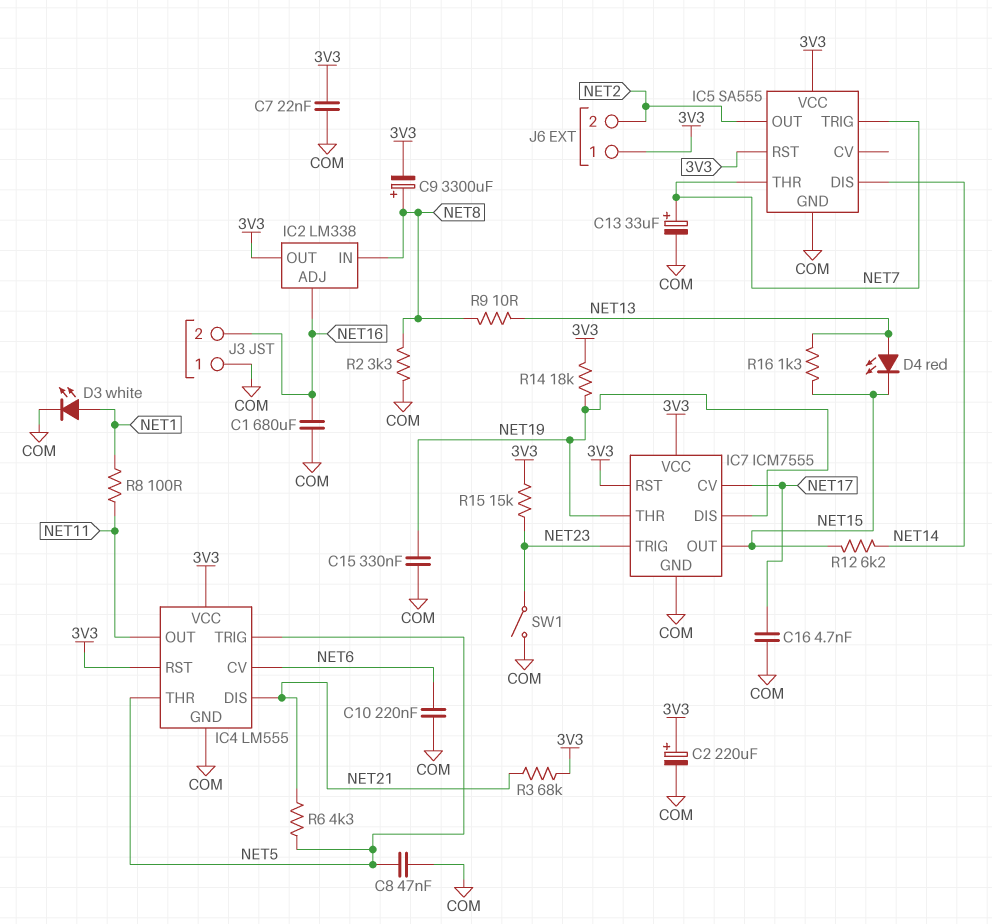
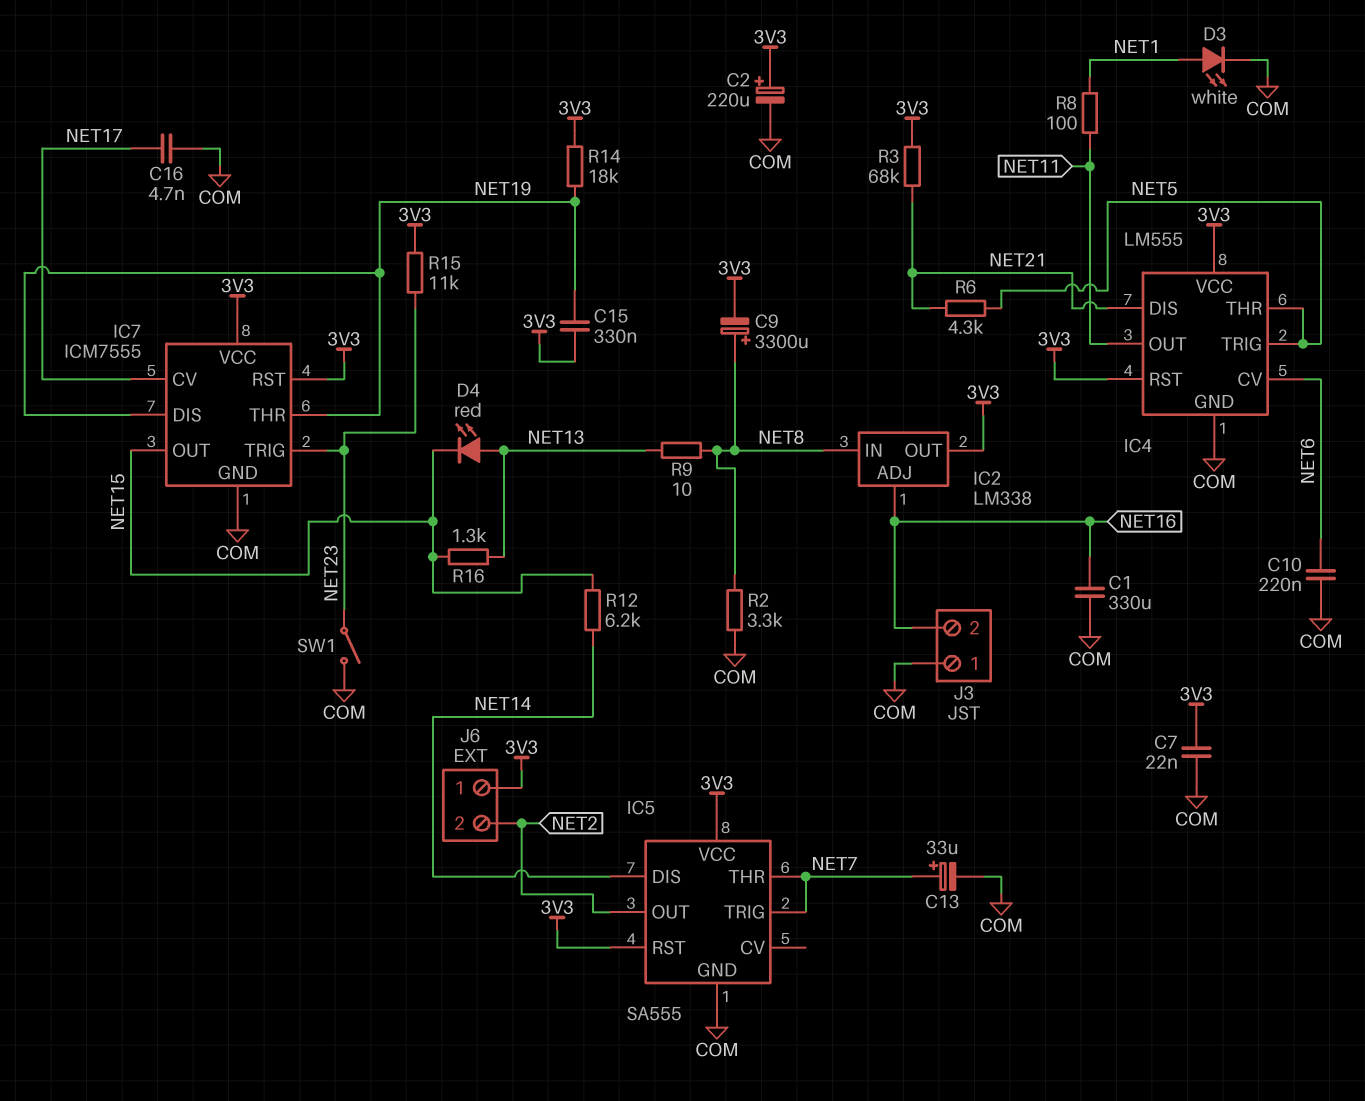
C1: 680uF (COM, NET16) -> 330uF (COM, NET16)
C8: 47nF (COM, NET5) -> none
C15: 330nF (COM, NET19) -> 330nF (3V3, NET19)
R15: 15k (3V3, NET23) -> 11k (3V3, NET23)

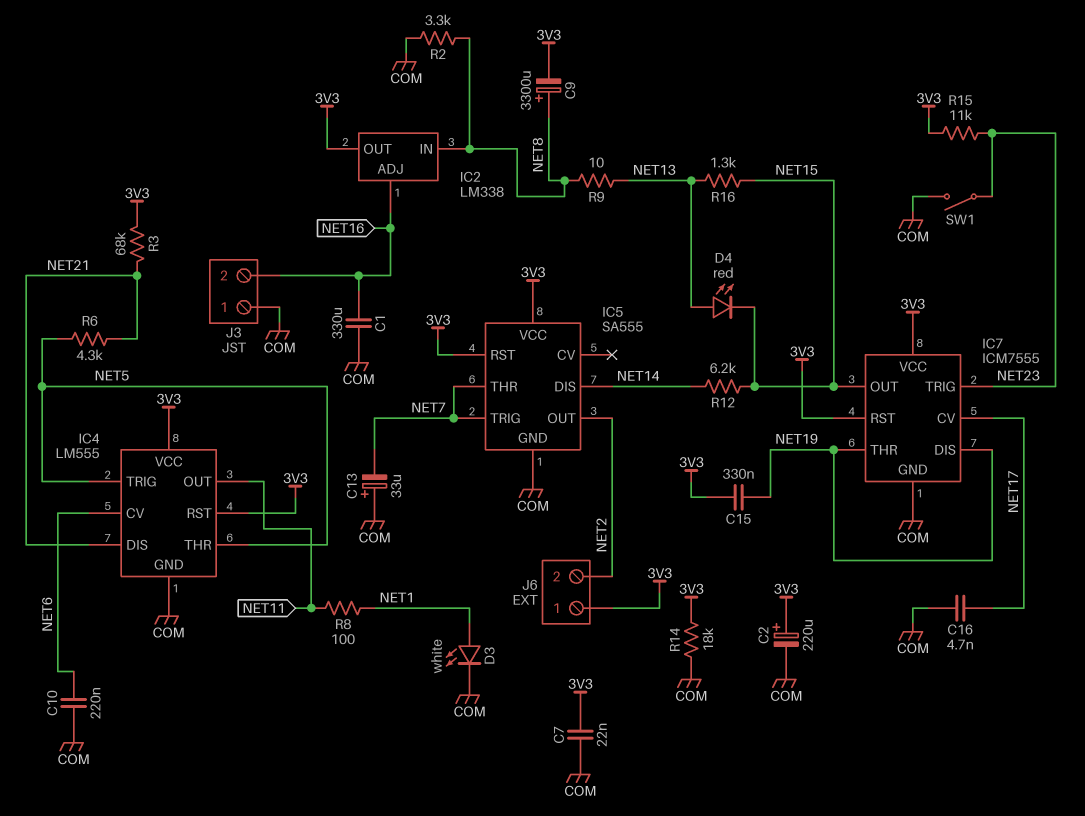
C13: 33uF (plus NET7, minus COM) -> 33uF (plus COM, minus NET7)
R14: 18k (3V3, NET19) -> 18k (3V3, COM)

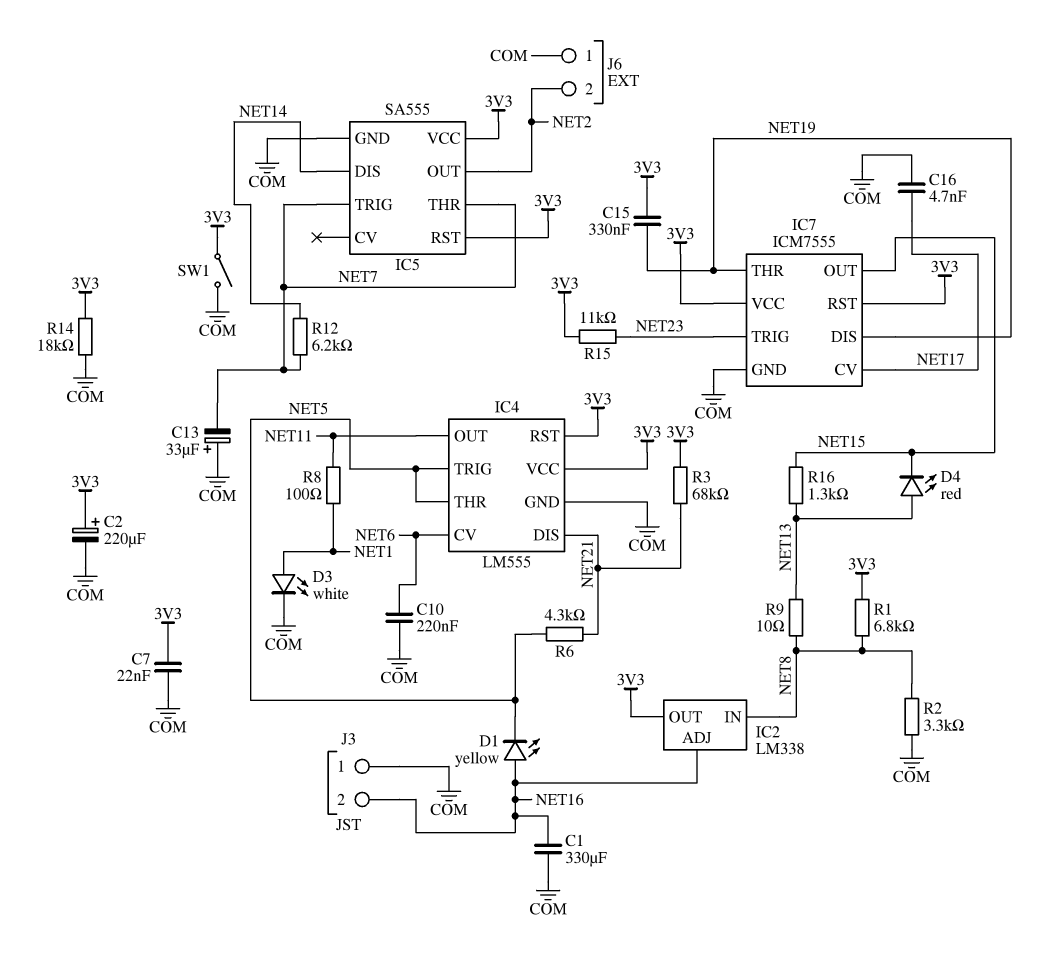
C9: 3300uF (plus NET8, minus 3V3) -> none
D1: none -> LED yellow (A NET16, K NET5)
J6 pin 1: 3V3 -> COM
R1: none -> 6.8k (3V3, NET8)
R12: 6.2k (NET14, NET15) -> 6.2k (NET7, NET14)
SW1: switch (COM, NET23) -> switch (3V3, COM)

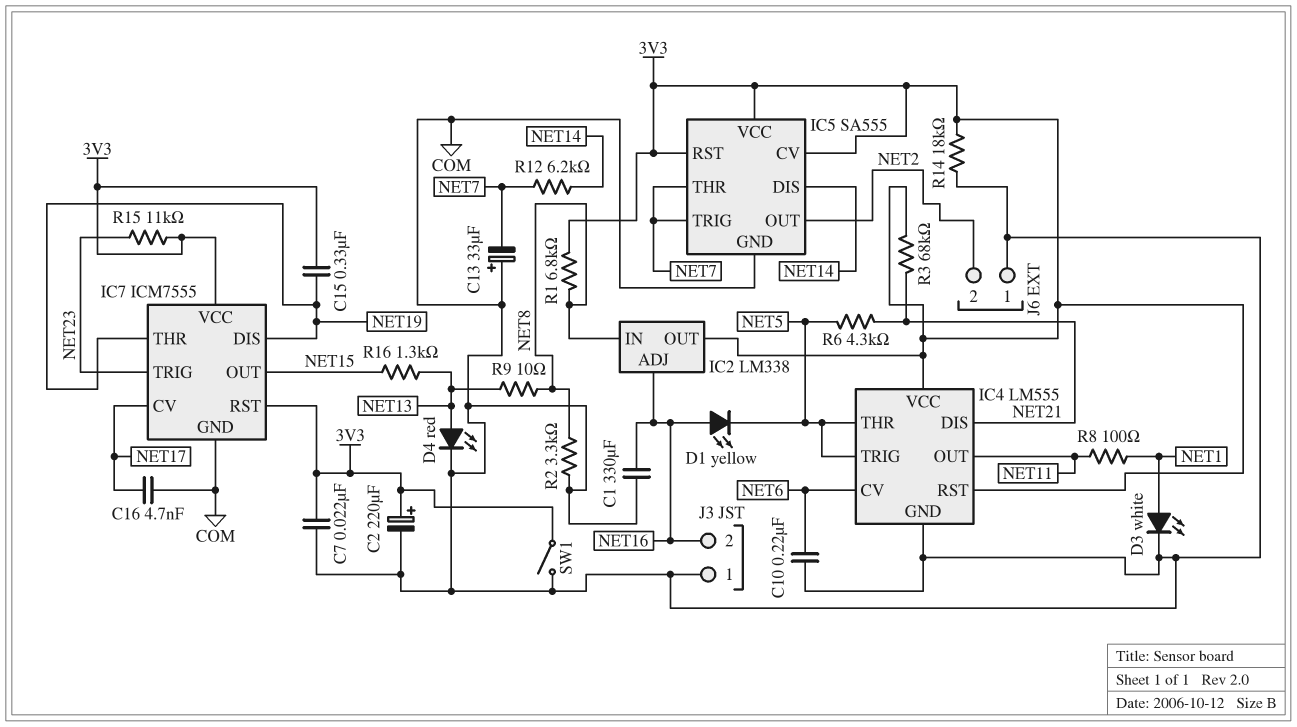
D4: LED red (A NET13, K NET15) -> LED red (A NET13, K COM)
IC5 pin CV: none -> 3V3

